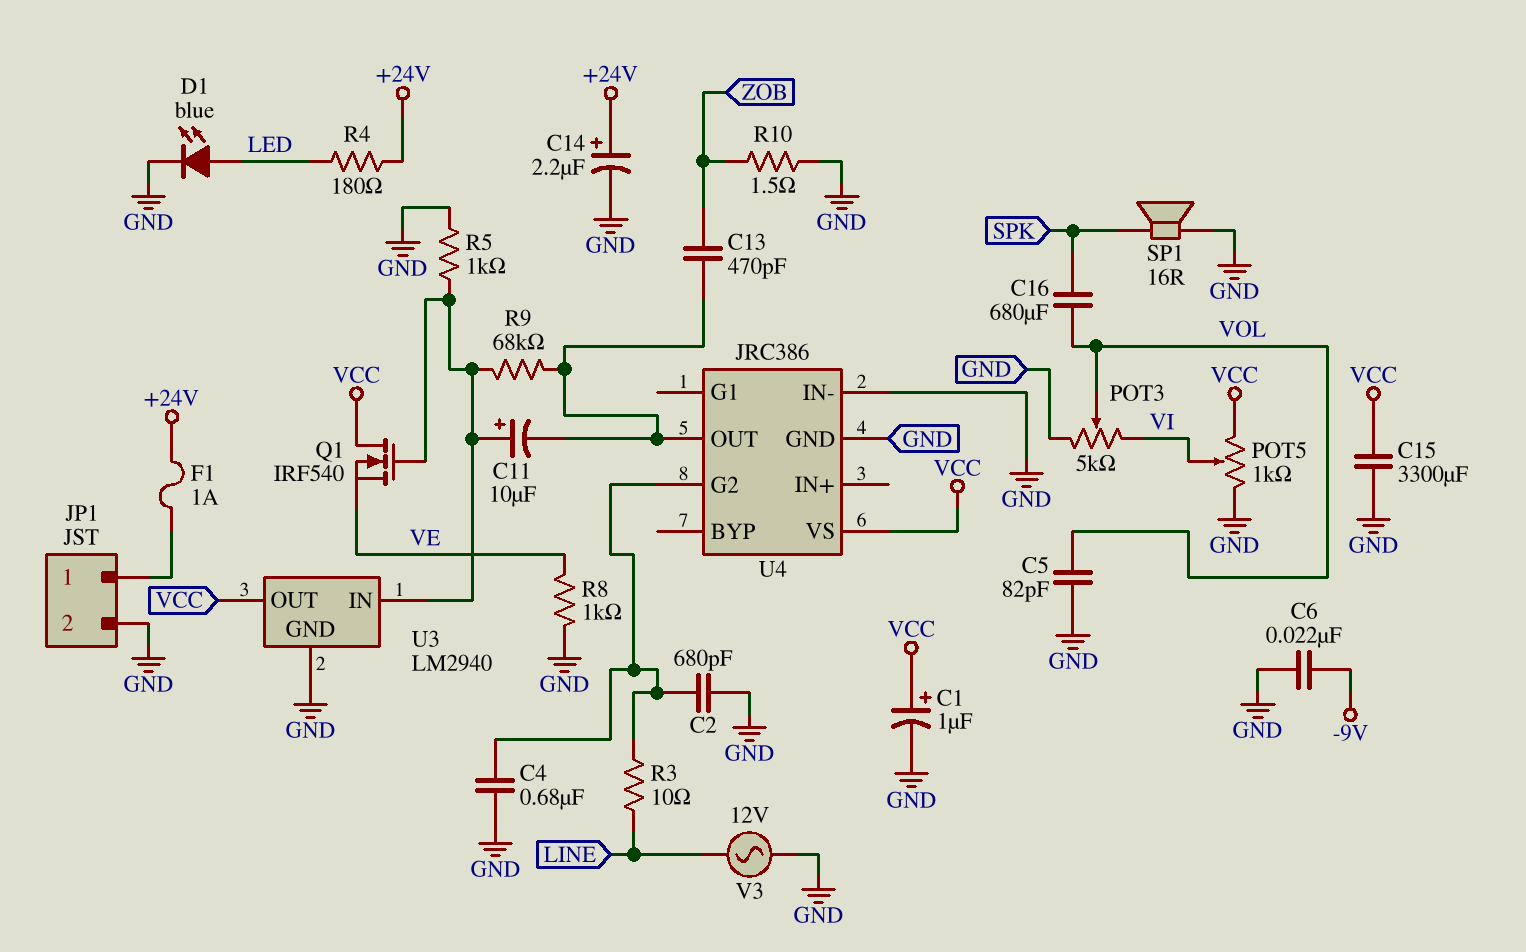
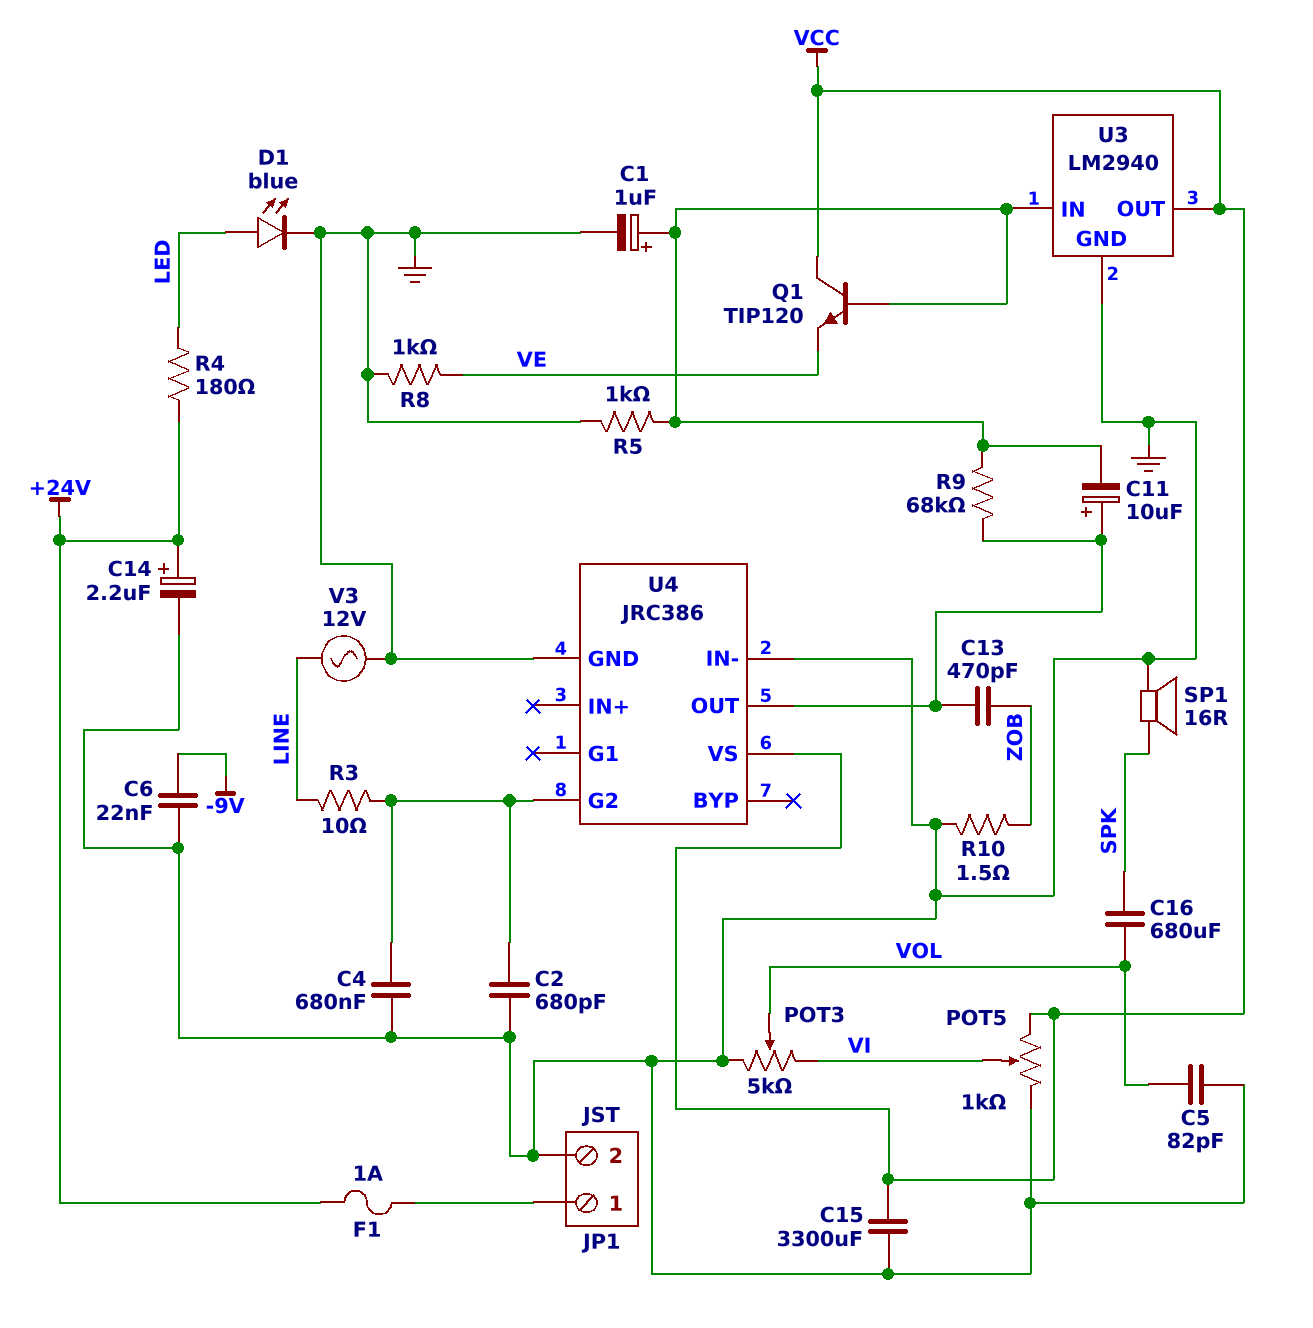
C1: 1uF (plus VCC, minus GND) -> 1uF (plus U3/IN, minus GND)
C11: 10uF (plus U3/IN, minus U4/OUT) -> 10uF (plus U4/OUT, minus U3/IN)
Q1: NMOS IRF540 (G U3/IN, D VCC, S VE) -> NPN TIP120 (B U3/IN, C VCC, E VE)

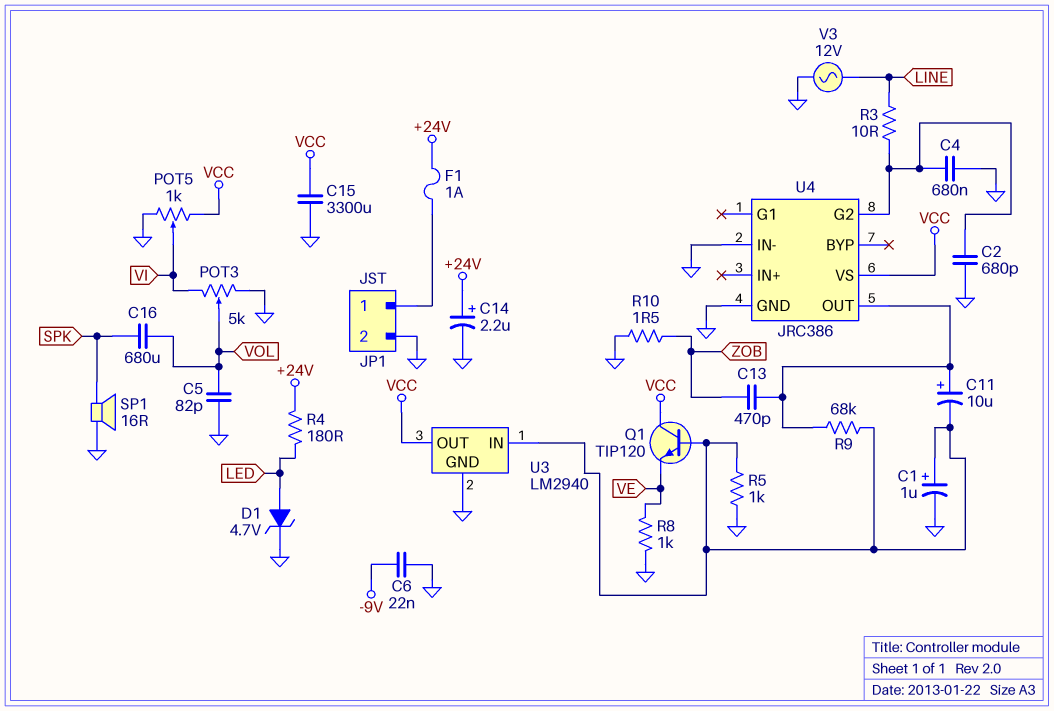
D1: LED blue (A LED, K GND) -> zener 4.7V (A LED, K GND)

